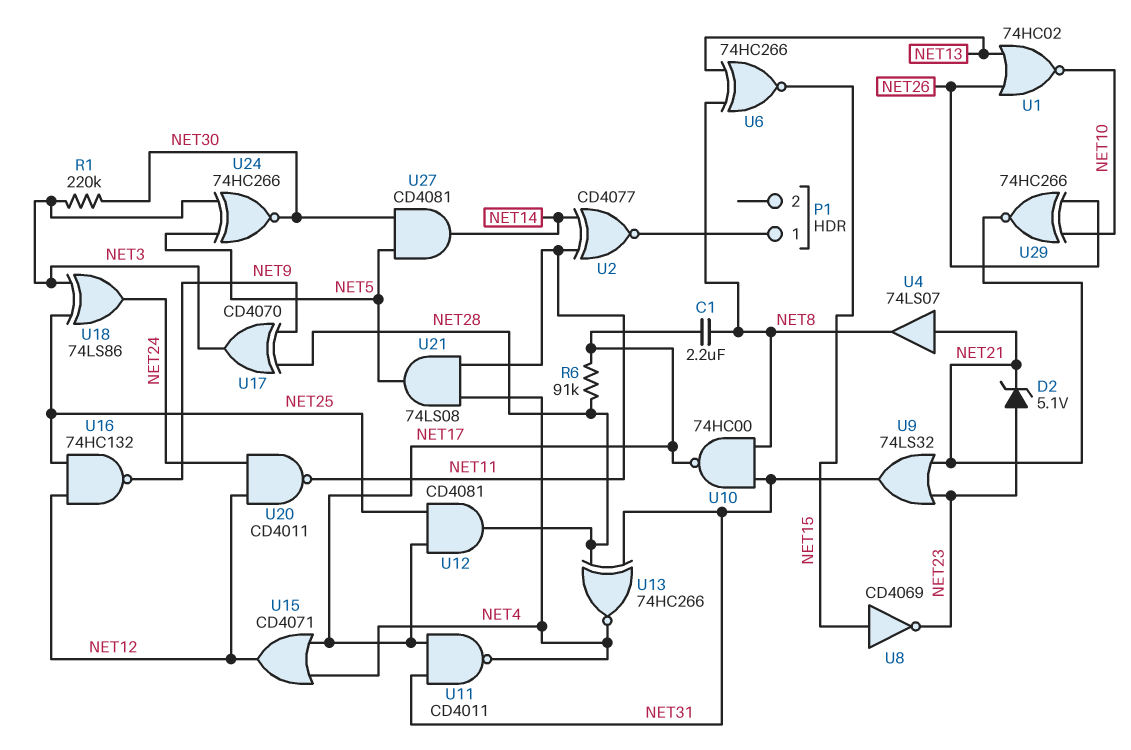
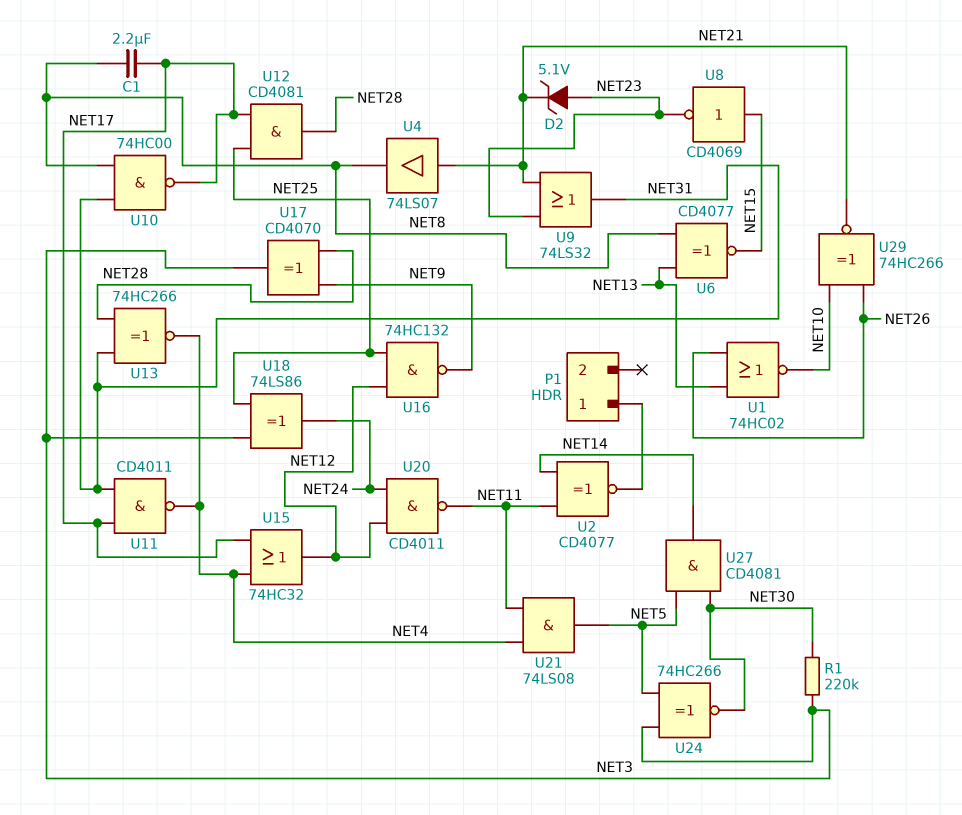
R6: 91k (NET17, NET28) -> none
U6: XNOR 74HC266 (in NET8, in NET13, out NET15) -> XNOR CD4077 (in NET8, in NET13, out NET15)
U15: OR CD4071 (in NET4, in NET17, out NET12) -> OR 74HC32 (in NET4, in NET17, out NET12)

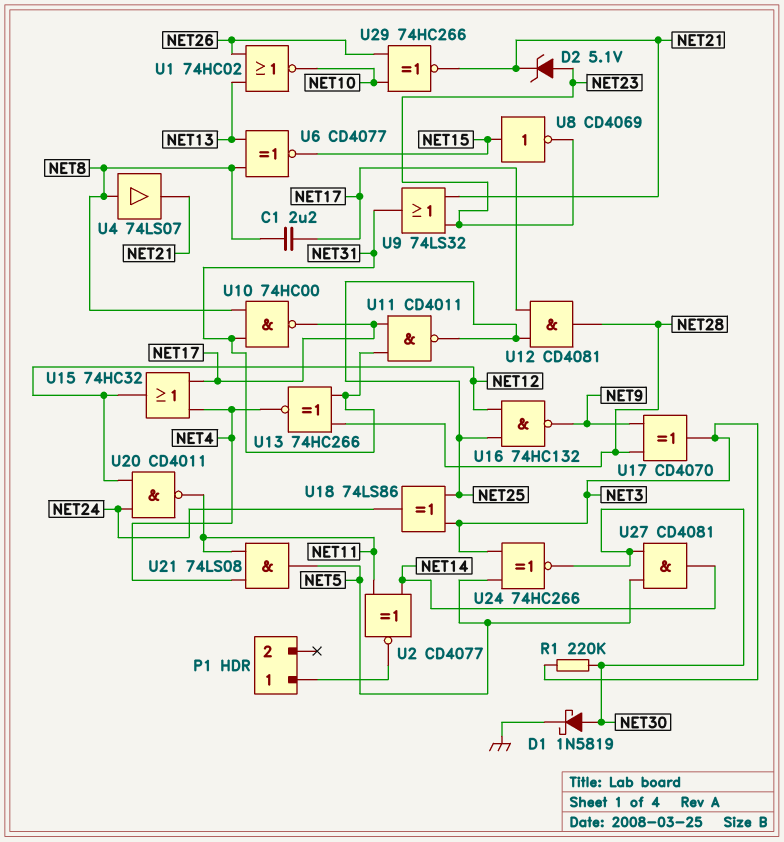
D1: none -> schottky 1N5819 (A NET30, K GND)
U4: buffer 74LS07 (in NET21, out NET8) -> buffer 74LS07 (in NET8, out NET21)
U11: NAND CD4011 (in NET17, in NET31, out NET4) -> NAND CD4011 (in NET17, in NET31, out NET25)

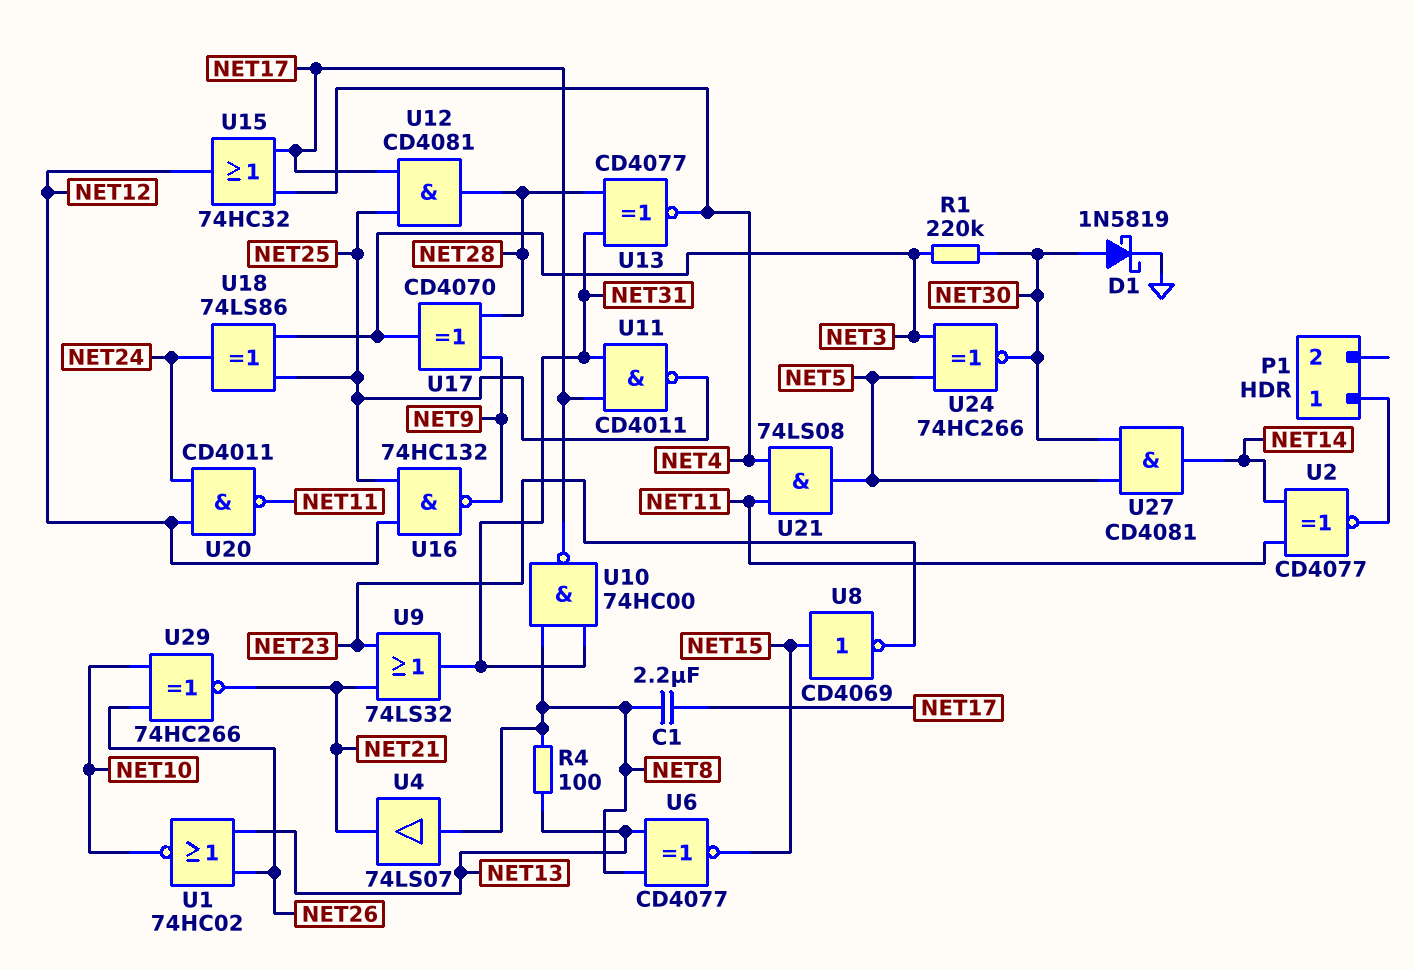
D2: zener 5.1V (A NET23, K NET21) -> none
R4: none -> 100 (NET8, NET13)
U13: XNOR 74HC266 (in NET28, in NET31, out NET4) -> XNOR CD4077 (in NET28, in NET31, out NET4)

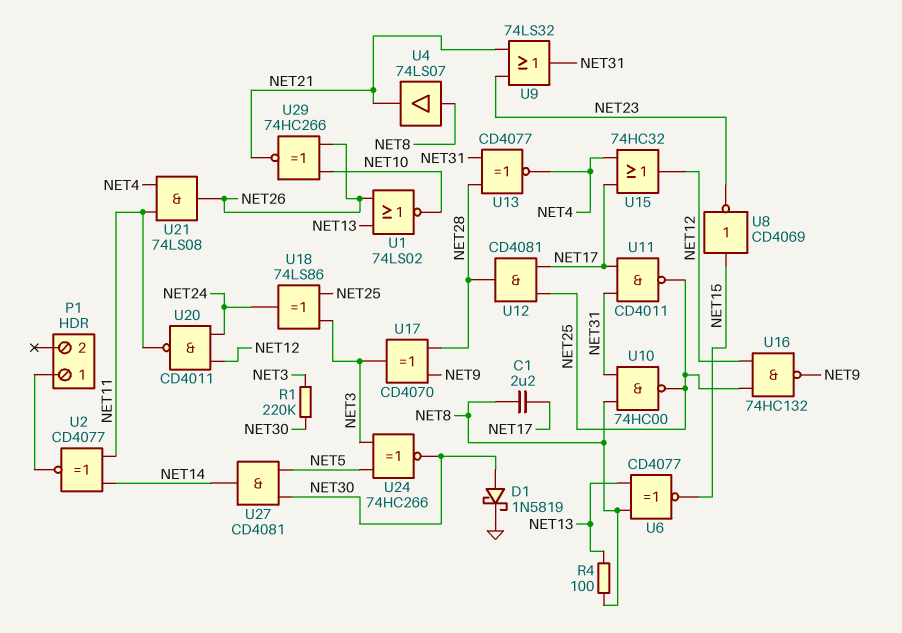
U1: NOR 74HC02 (in NET13, in NET26, out NET10) -> NOR 74LS02 (in NET13, in NET26, out NET10)
U10: NAND 74HC00 (in NET8, in NET31, out NET17) -> NAND 74HC00 (in NET8, in NET31, out NET25)
U21: AND 74LS08 (in NET4, in NET11, out NET5) -> AND 74LS08 (in NET4, in NET11, out NET26)

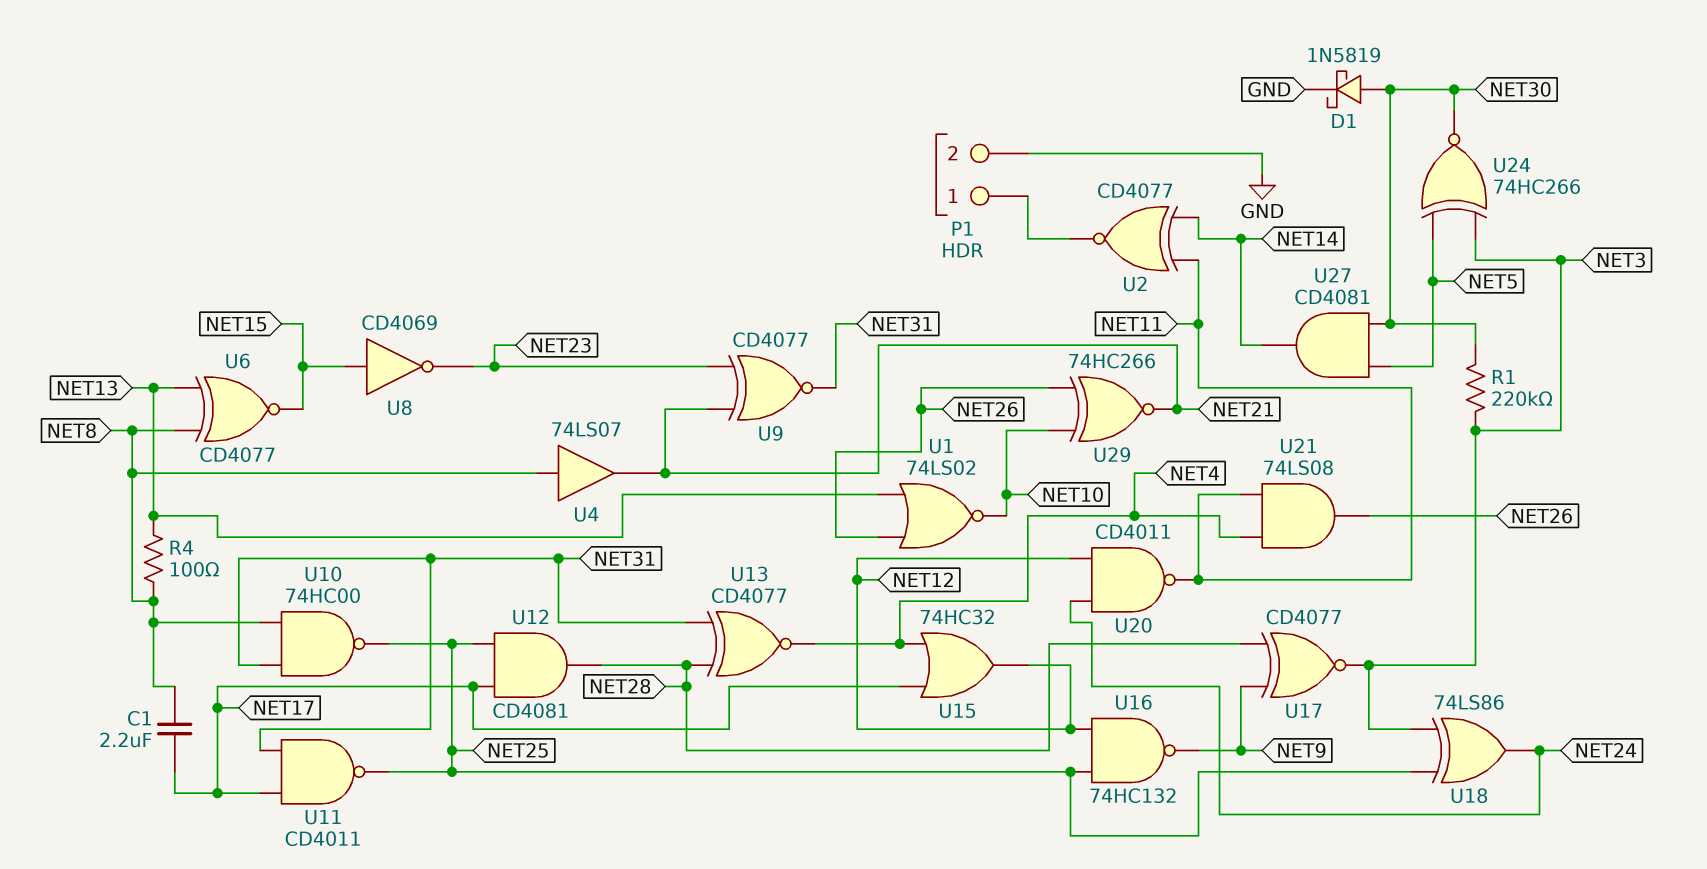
P1 pin 2: none -> GND
U9: OR 74LS32 (in NET21, in NET23, out NET31) -> XNOR CD4077 (in NET21, in NET23, out NET31)
U17: XOR CD4070 (in NET9, in NET28, out NET3) -> XNOR CD4077 (in NET9, in NET28, out NET3)

